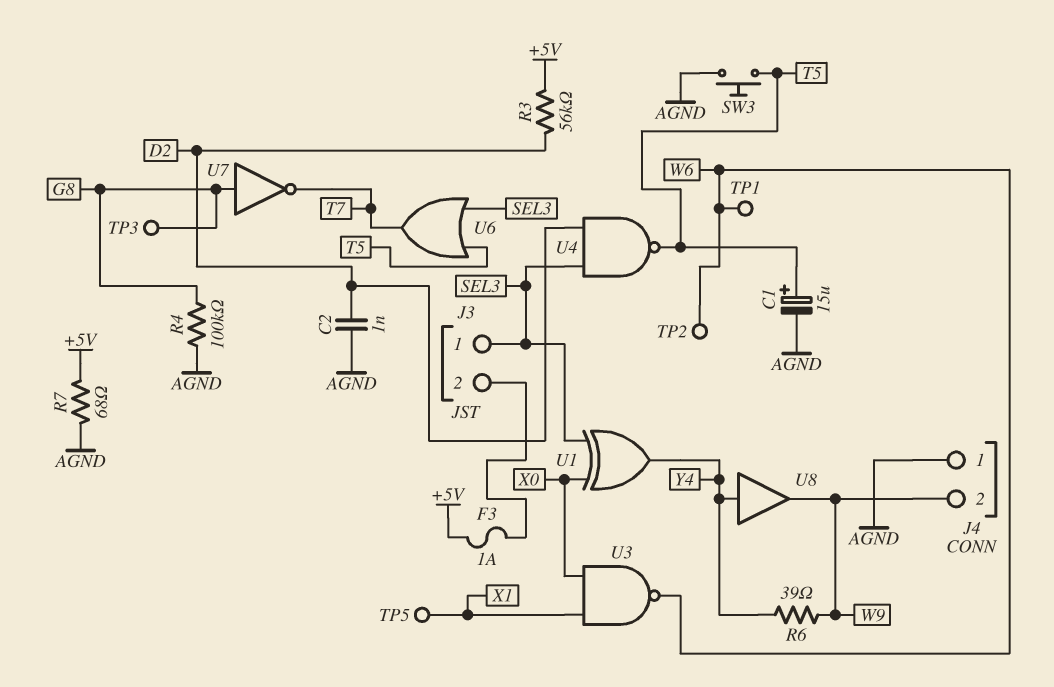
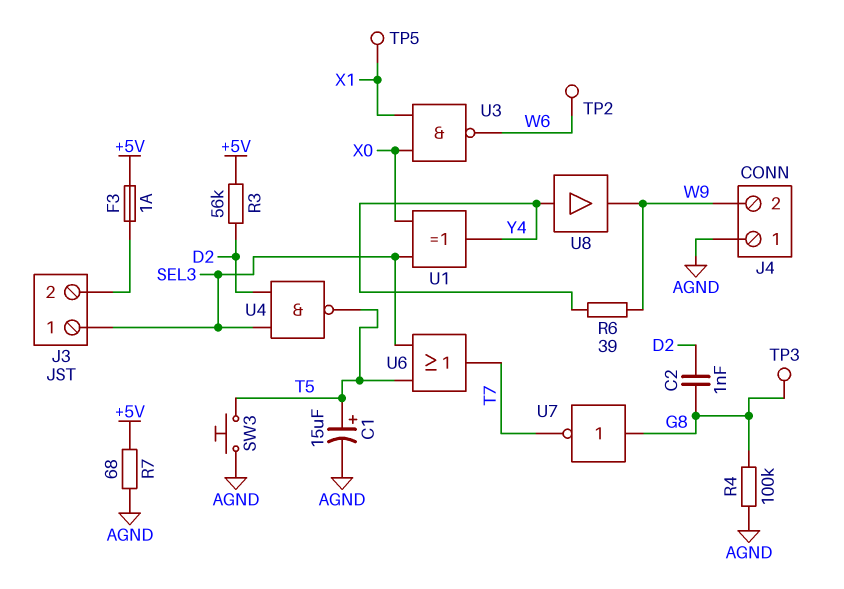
C2: 1nF (AGND, D2) -> 1nF (D2, G8)
TP1: test point (W6) -> none

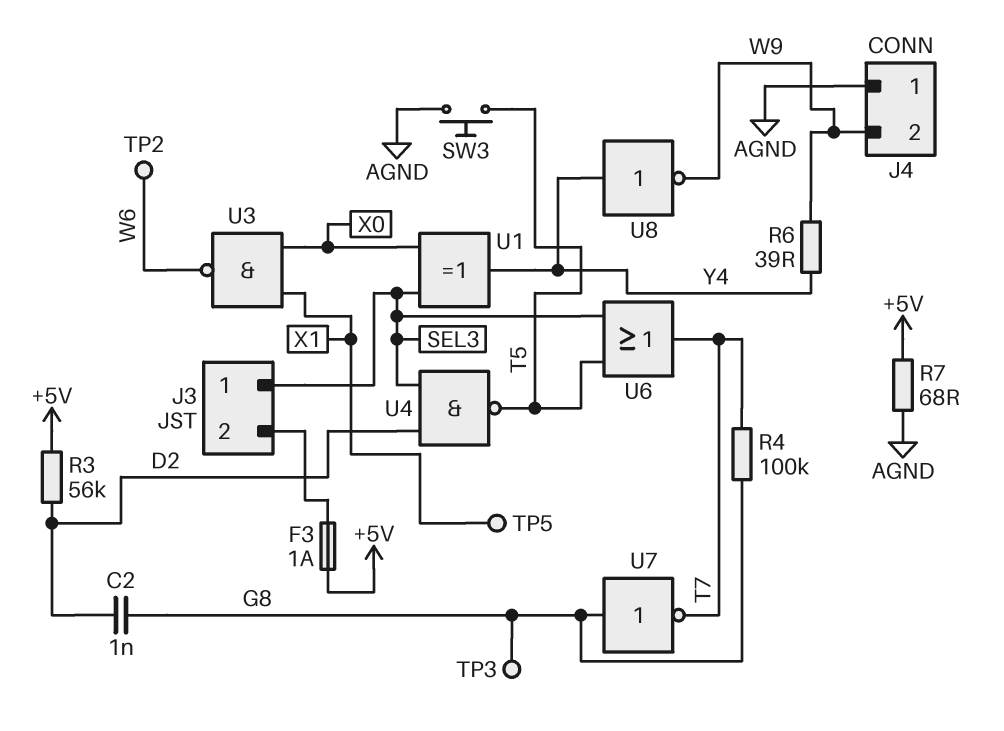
C1: 15uF (plus T5, minus AGND) -> none
R4: 100k (AGND, G8) -> 100k (G8, T7)
U8: buffer (in Y4, out W9) -> NOT (in Y4, out W9)

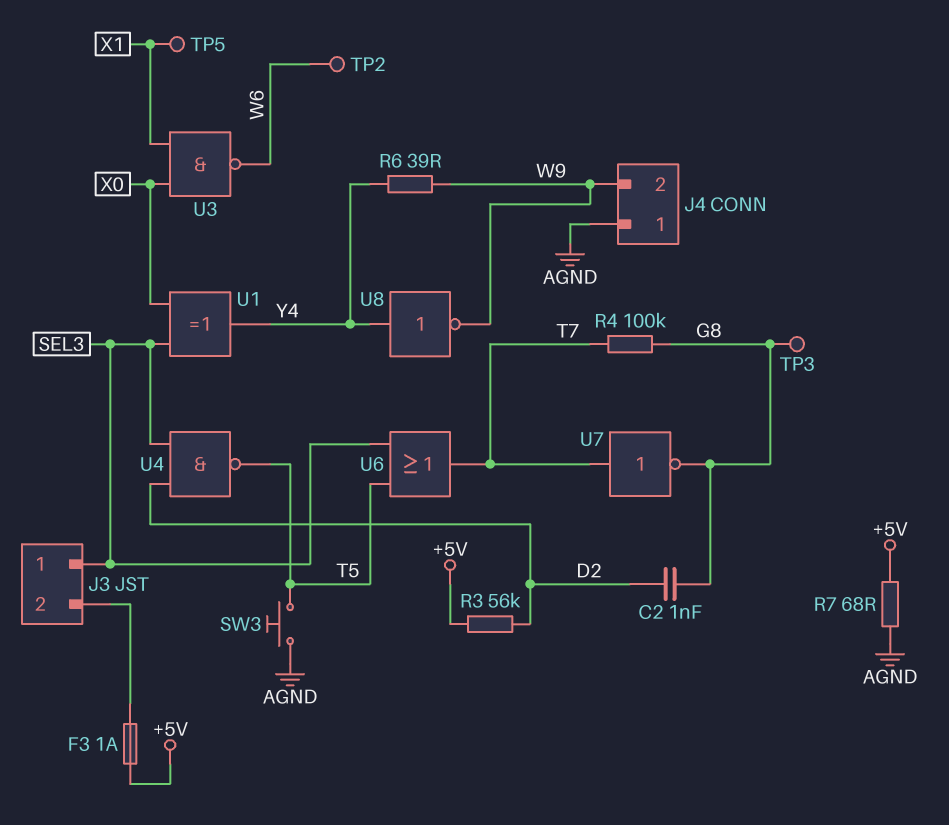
U7: NOT (in G8, out T7) -> NOT (in T7, out G8)

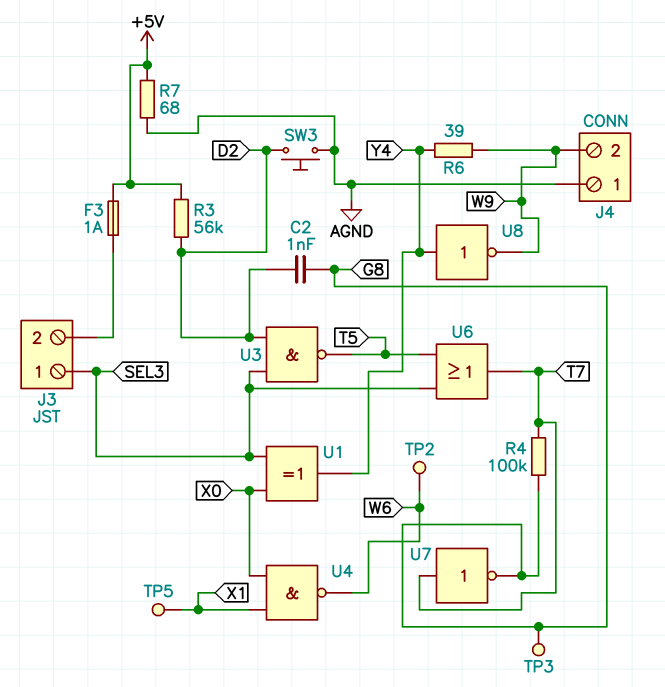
SW3: button (AGND, T5) -> button (AGND, D2)
U3: NAND (in X0, in X1, out W6) -> NAND (in D2, in SEL3, out T5)
U4: NAND (in D2, in SEL3, out T5) -> NAND (in X0, in X1, out W6)

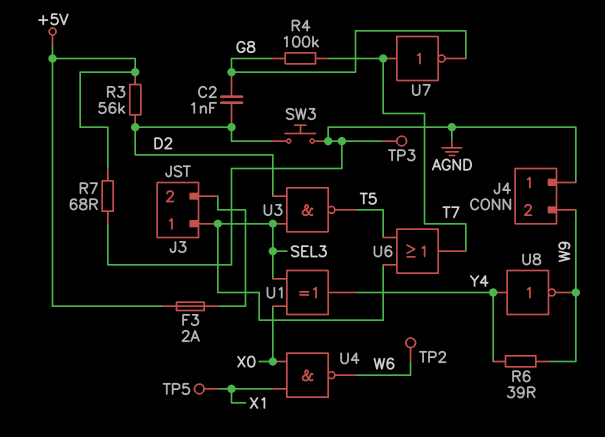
F3: 1A (+5V, J3/2) -> 2A (+5V, J3/2)
TP3: test point (G8) -> test point (AGND)

